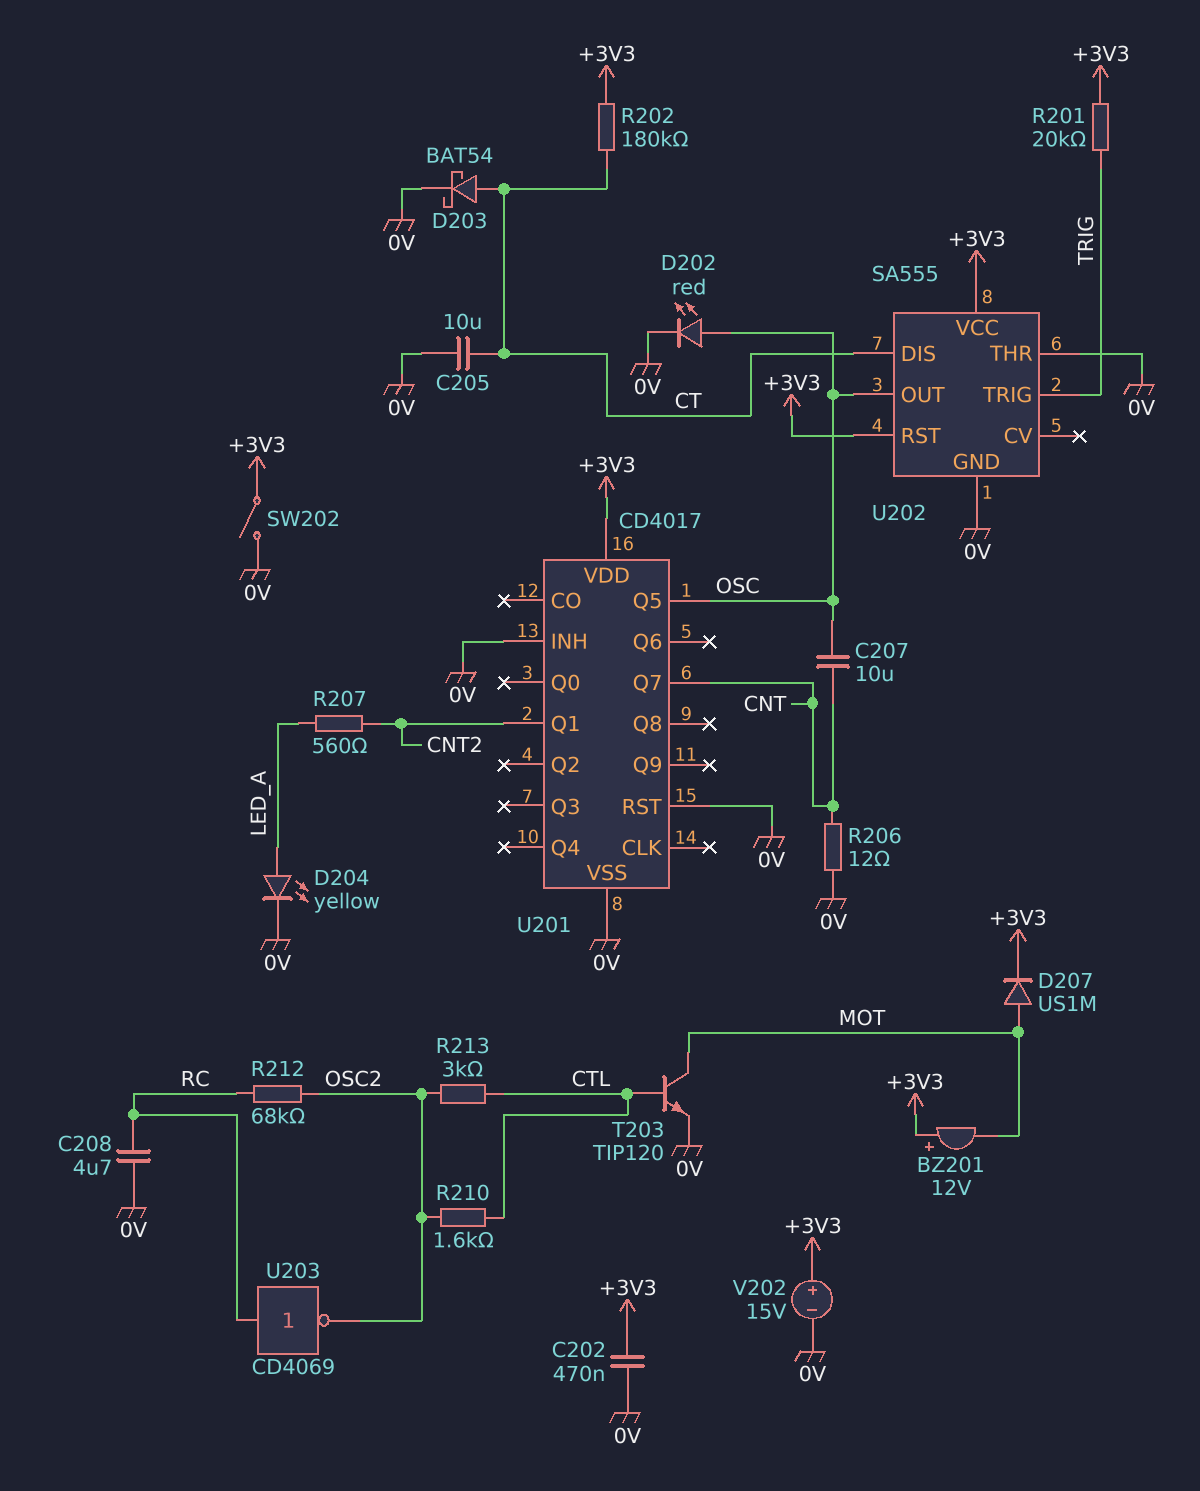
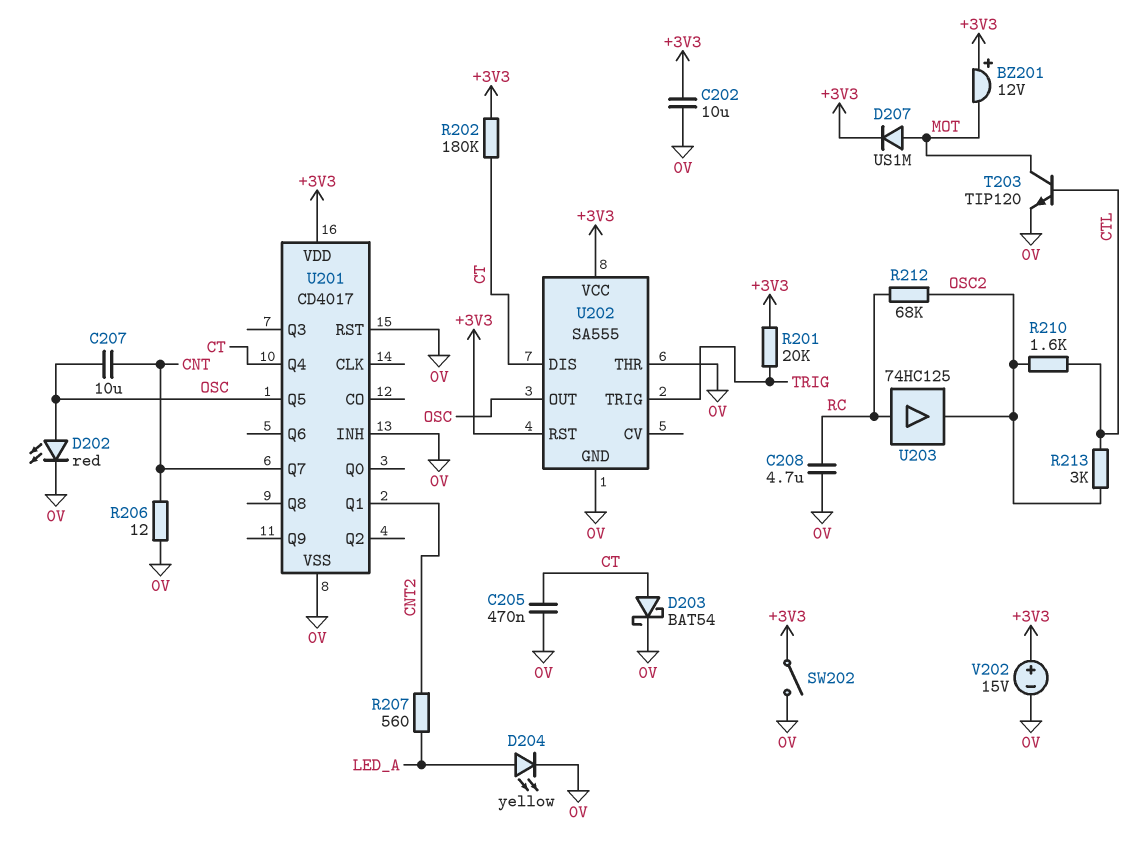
C202: 470nF (+3V3, 0V) -> 10uF (+3V3, 0V)
C205: 10uF (0V, CT) -> 470nF (0V, CT)
U201 pin Q4: none -> CT
U203: NOT CD4069 (in RC, out OSC2) -> buffer 74HC125 (in RC, out OSC2)

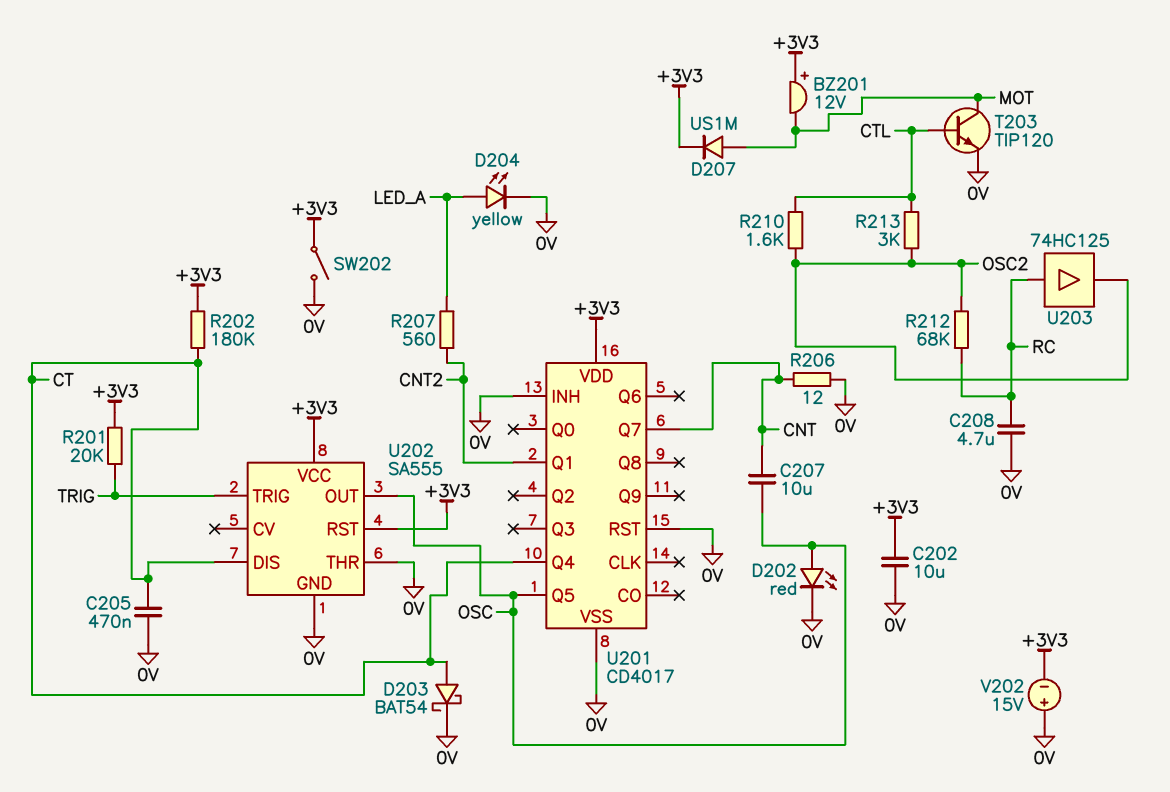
V202: 15V (plus +3V3, minus 0V) -> 15V (plus 0V, minus +3V3)

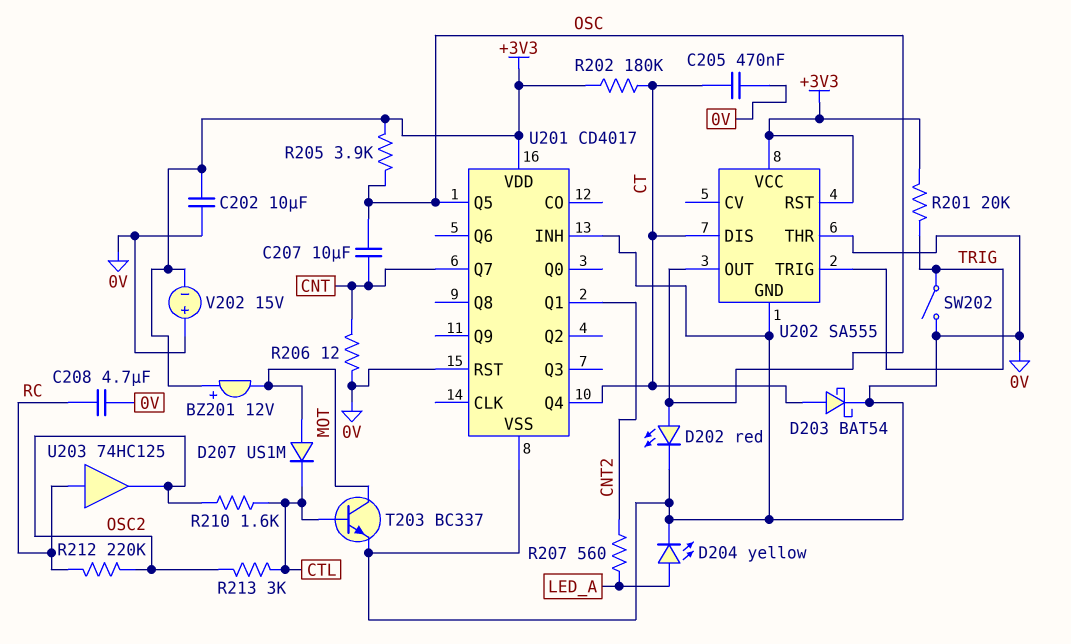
D207: diode US1M (A MOT, K +3V3) -> diode US1M (A MOT, K CTL)
R205: none -> 3.9k (+3V3, OSC)
R212: 68k (OSC2, RC) -> 220k (OSC2, RC)
SW202: switch (+3V3, 0V) -> switch (0V, TRIG)
T203: NPN TIP120 (B CTL, C MOT, E 0V) -> NPN BC337 (B CTL, C MOT, E 0V)

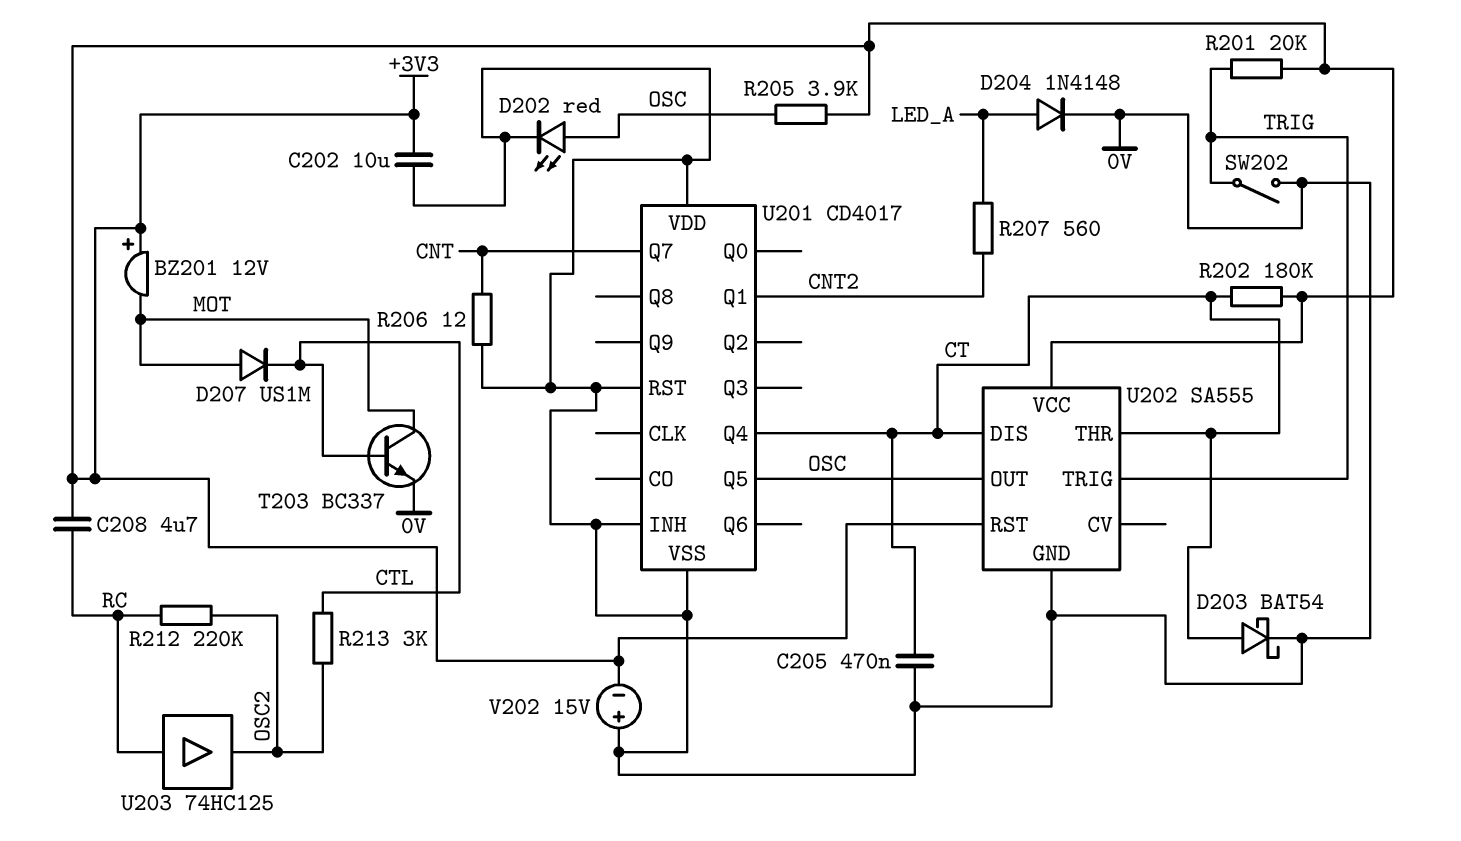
C207: 10uF (CNT, OSC) -> none
C208: 4.7uF (0V, RC) -> 4.7uF (+3V3, RC)
D204: LED yellow (A LED_A, K 0V) -> diode 1N4148 (A LED_A, K 0V)
R210: 1.6k (CTL, OSC2) -> none
U201 pin VDD: +3V3 -> 0V
U202 pin THR: 0V -> CT

